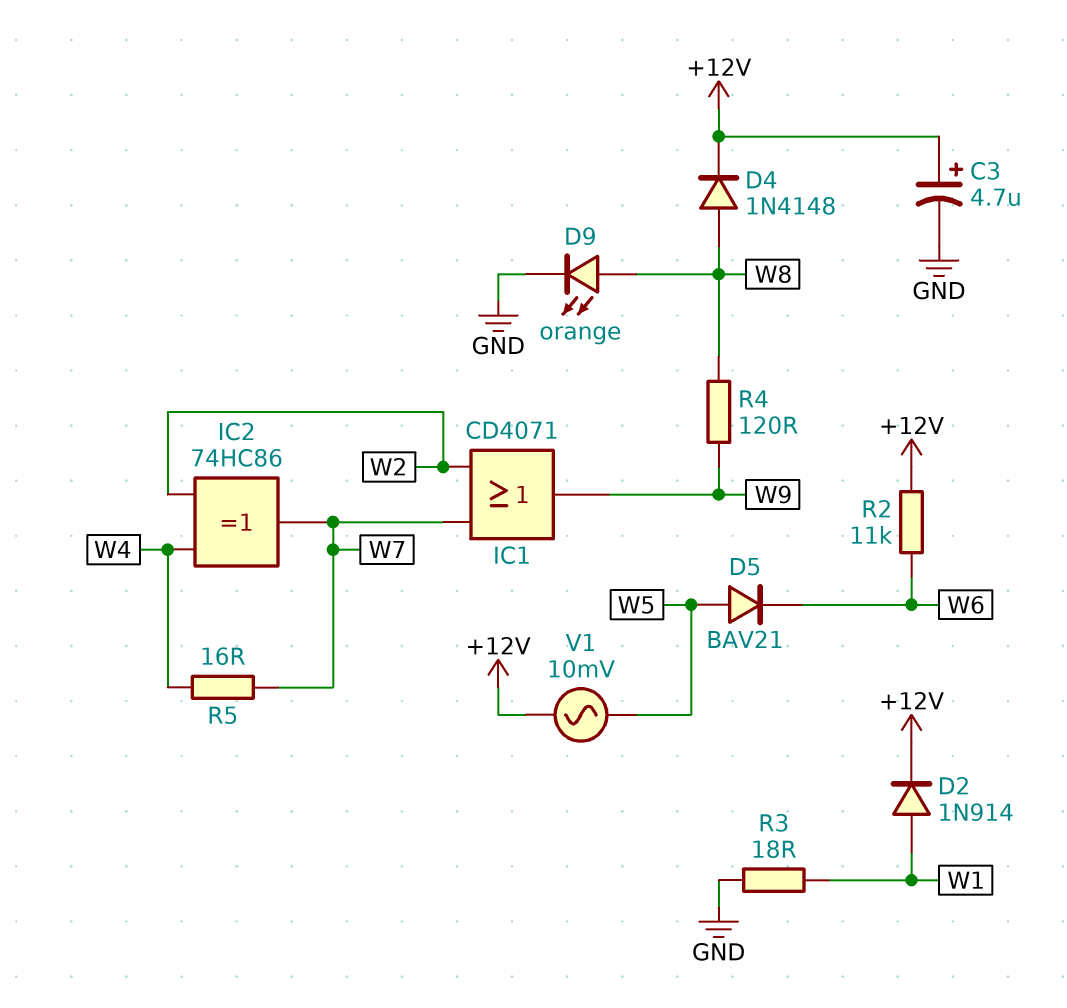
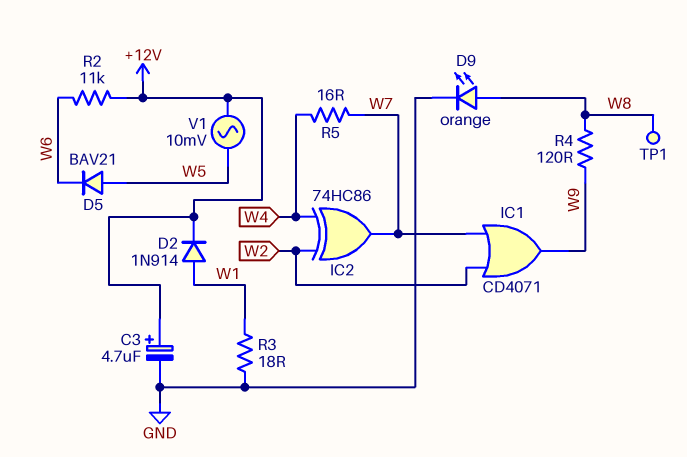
D4: diode 1N4148 (A W8, K +12V) -> none
TP1: none -> test point (W8)

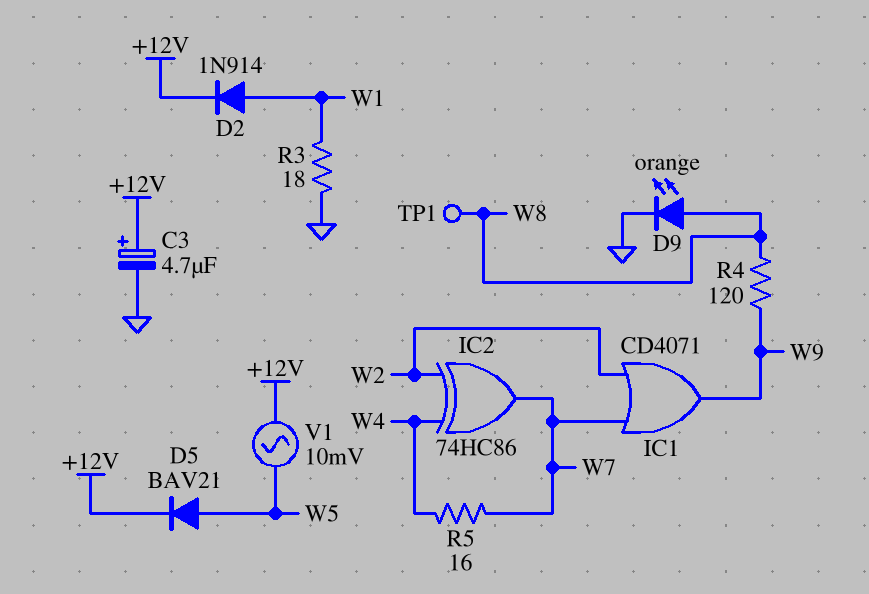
D5: diode BAV21 (A W5, K W6) -> diode BAV21 (A W5, K +12V)
R2: 11k (+12V, W6) -> none

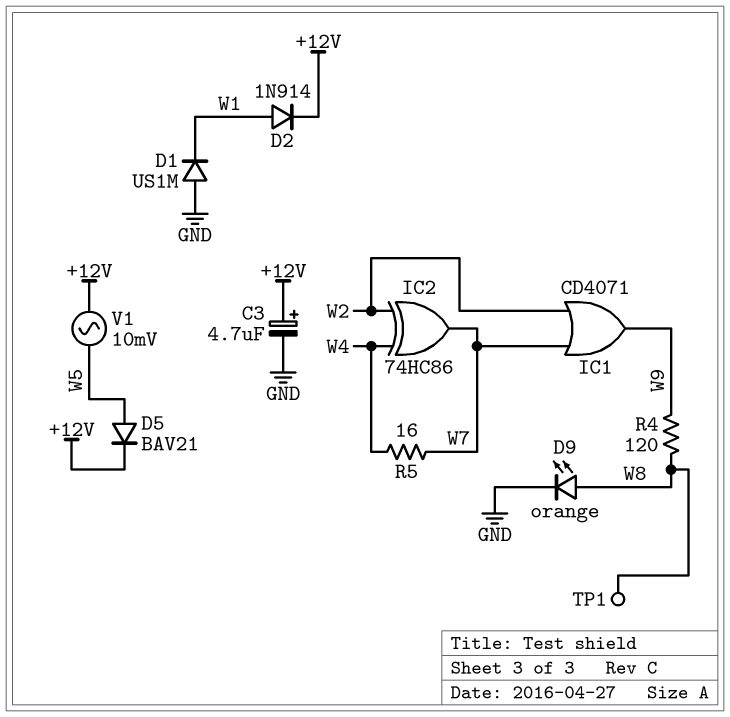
D1: none -> diode US1M (A GND, K W1)
R3: 18 (GND, W1) -> none

